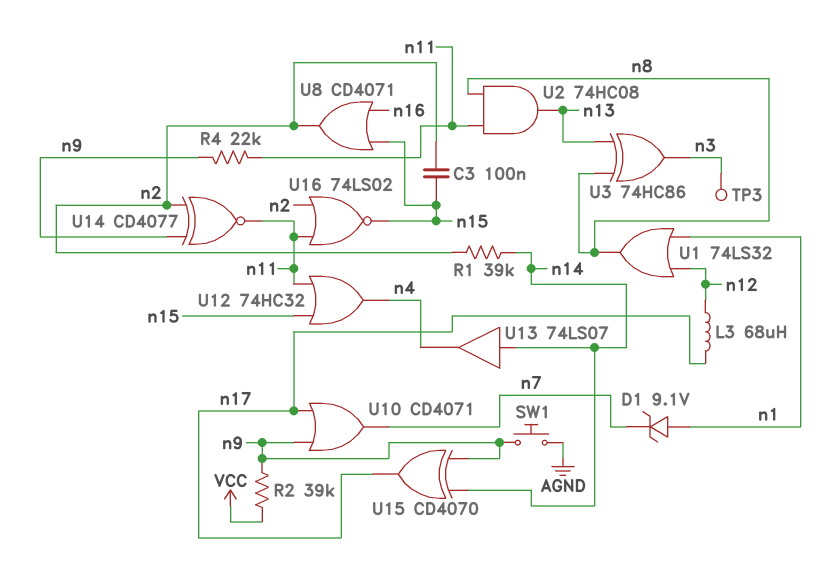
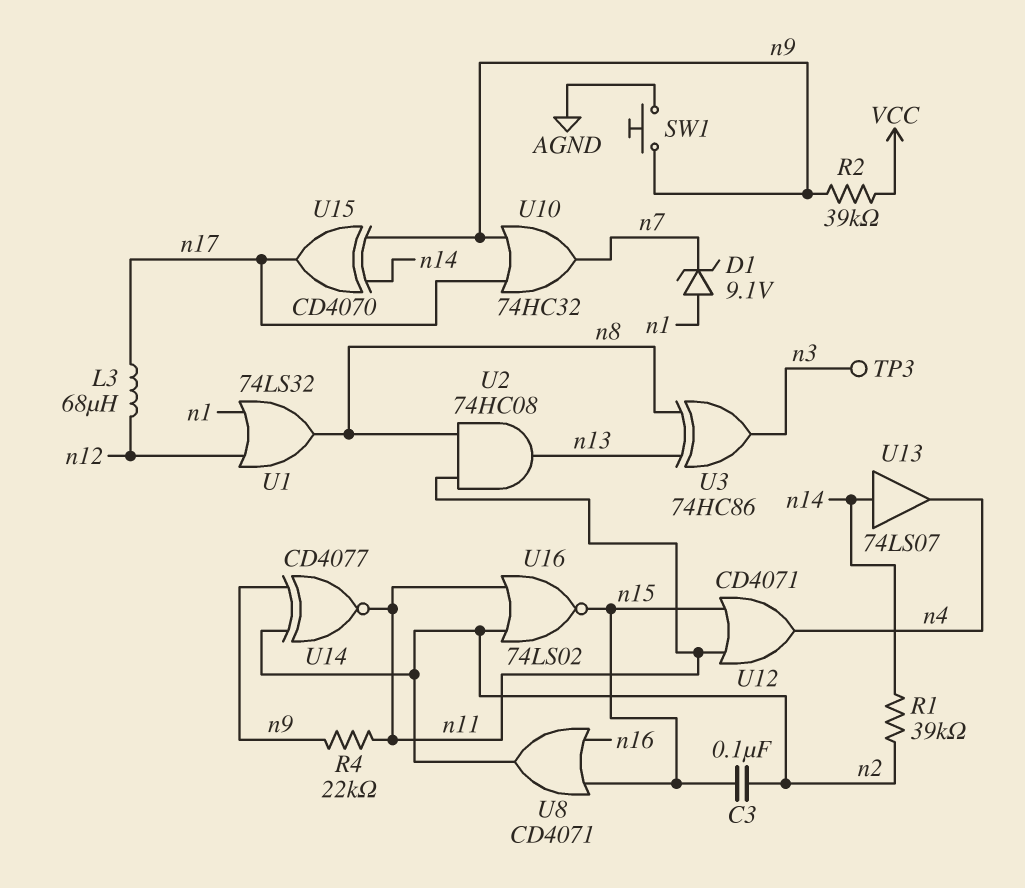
U10: OR CD4071 (in n9, in n17, out n7) -> OR 74HC32 (in n9, in n17, out n7)
U12: OR 74HC32 (in n11, in n15, out n4) -> OR CD4071 (in n11, in n15, out n4)

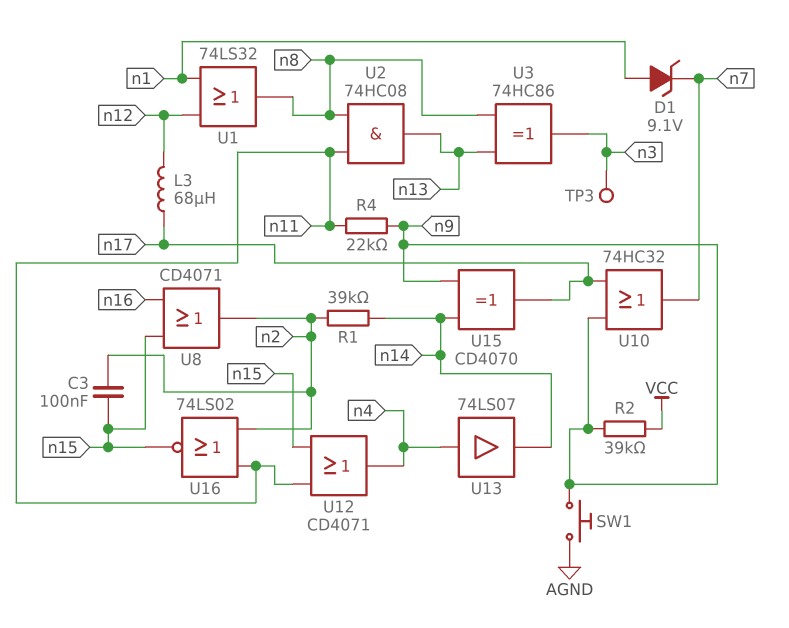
U13: buffer 74LS07 (in n14, out n4) -> buffer 74LS07 (in n4, out n14)
U14: XNOR CD4077 (in n2, in n9, out n11) -> none

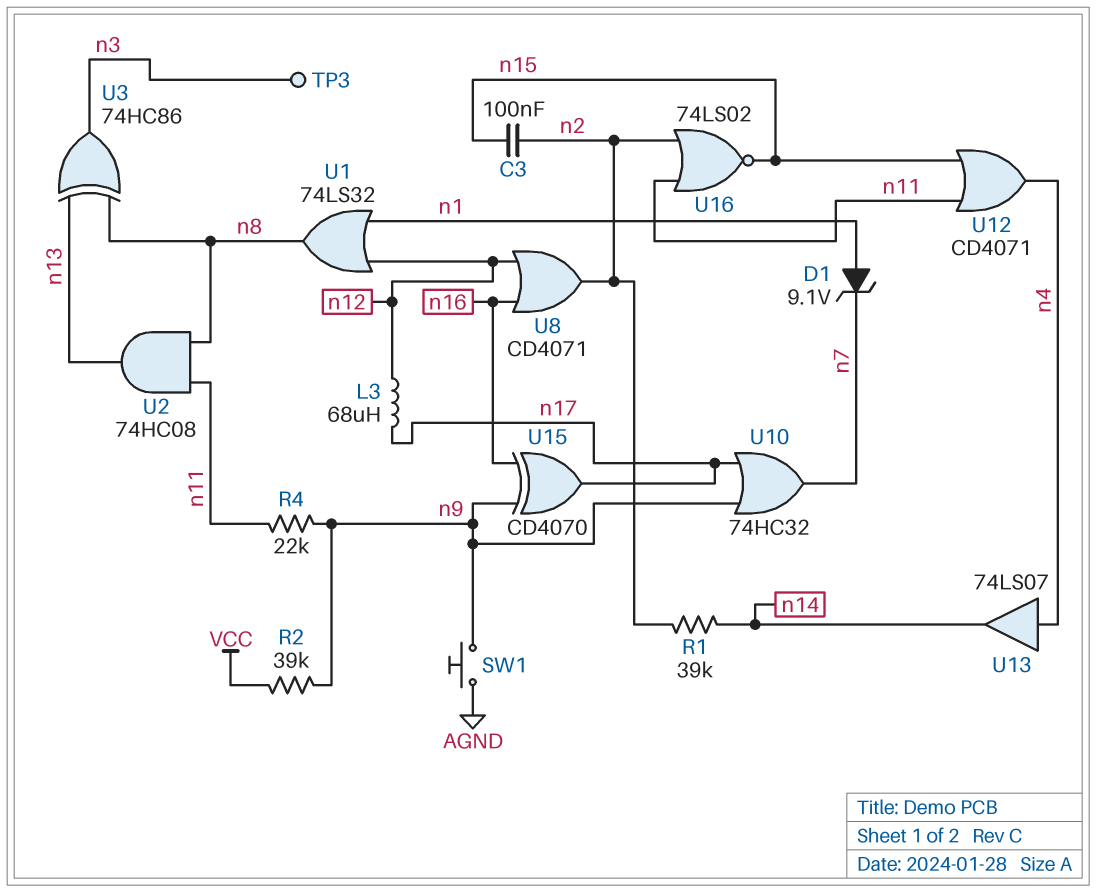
U8: OR CD4071 (in n15, in n16, out n2) -> OR CD4071 (in n12, in n16, out n2)
U15: XOR CD4070 (in n9, in n14, out n17) -> XOR CD4070 (in n9, in n16, out n17)

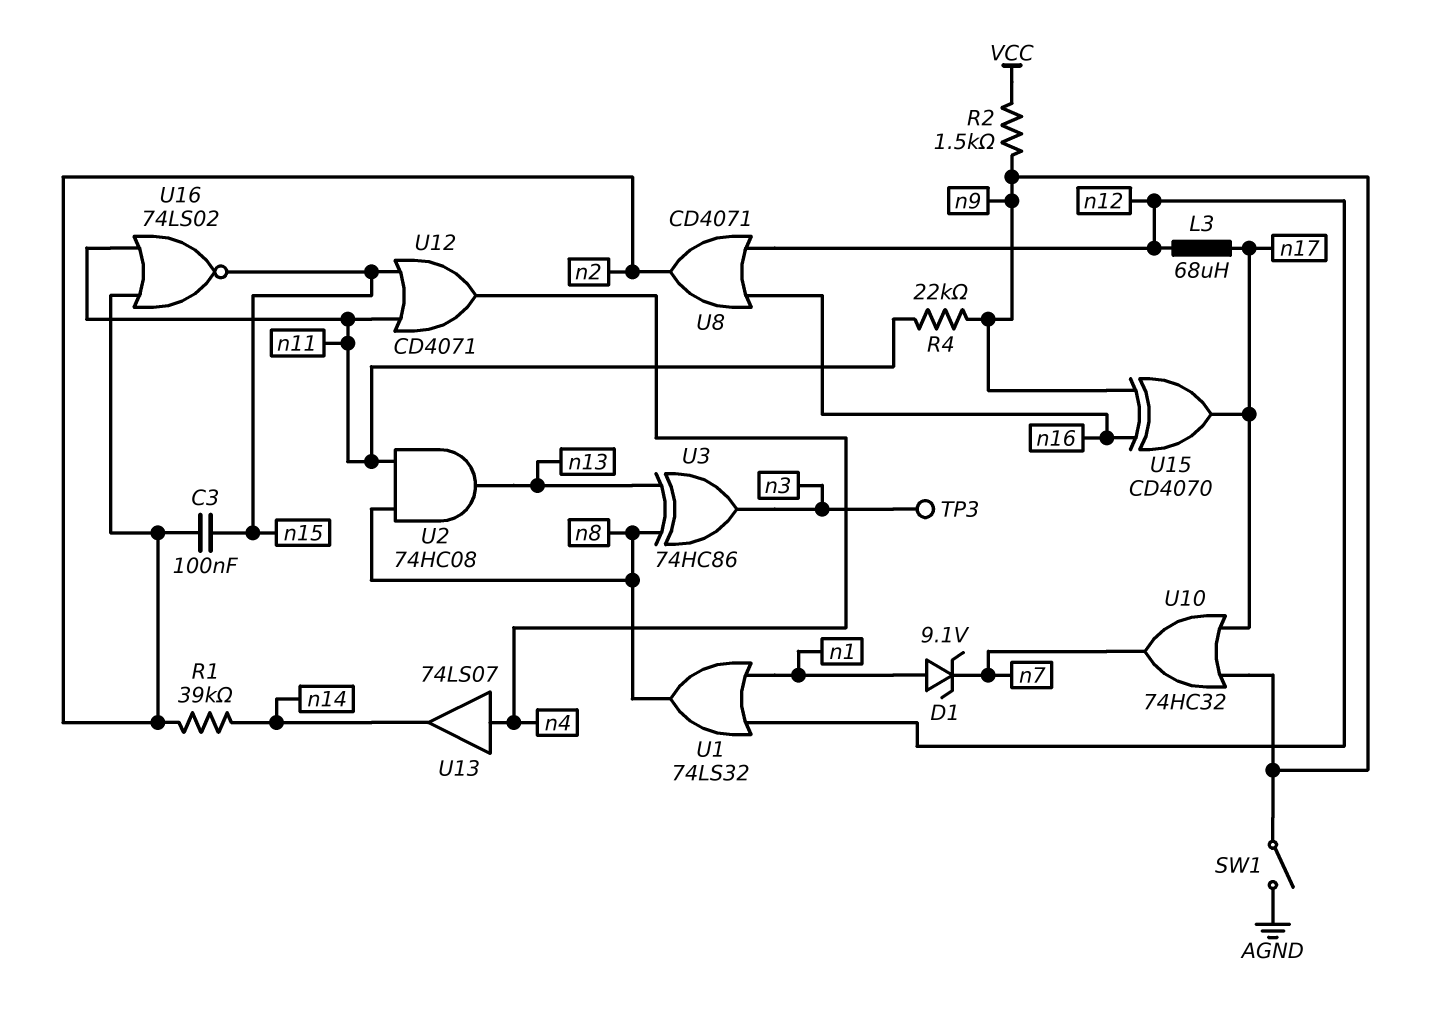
R2: 39k (VCC, n9) -> 1.5k (VCC, n9)
SW1: button (AGND, n9) -> switch (AGND, n9)

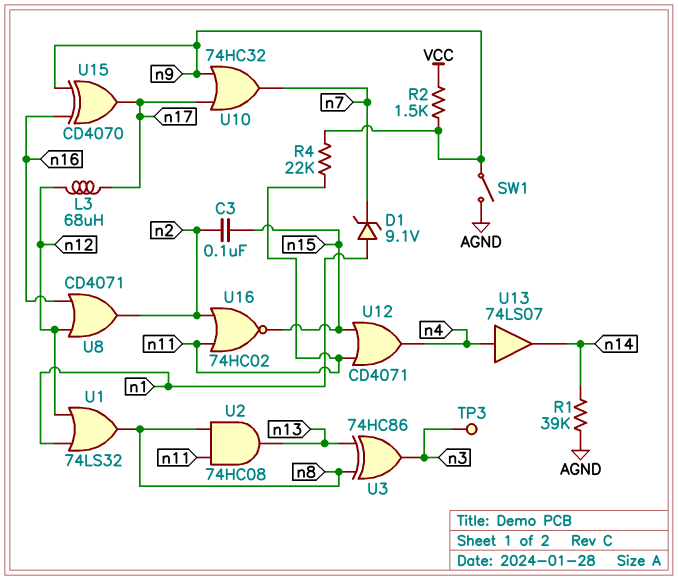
R1: 39k (n2, n14) -> 39k (AGND, n14)
U16: NOR 74LS02 (in n2, in n11, out n15) -> NOR 74HC02 (in n2, in n11, out n15)

